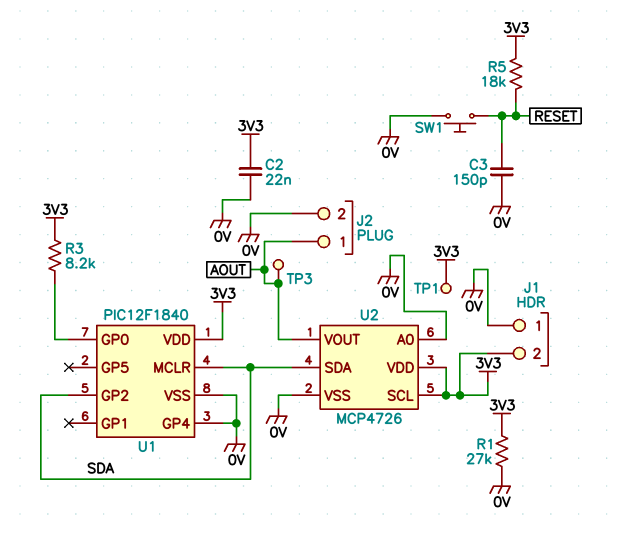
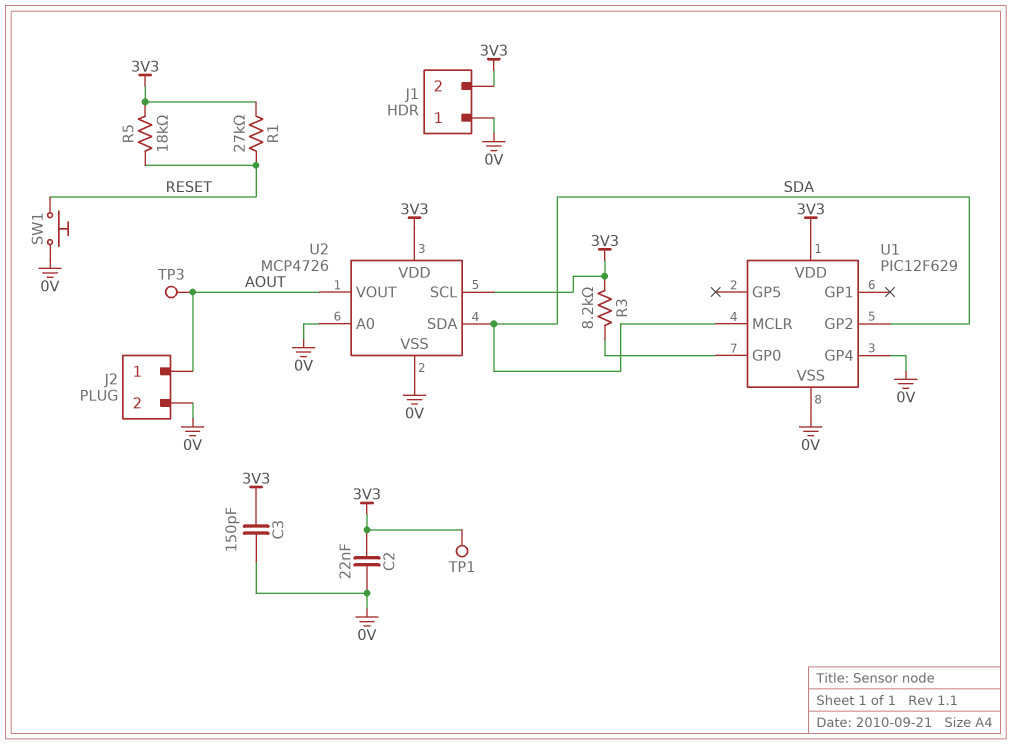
C3: 150pF (0V, RESET) -> 150pF (0V, 3V3)
R1: 27k (0V, 3V3) -> 27k (3V3, RESET)
U1: PIC12F1840 -> PIC12F629

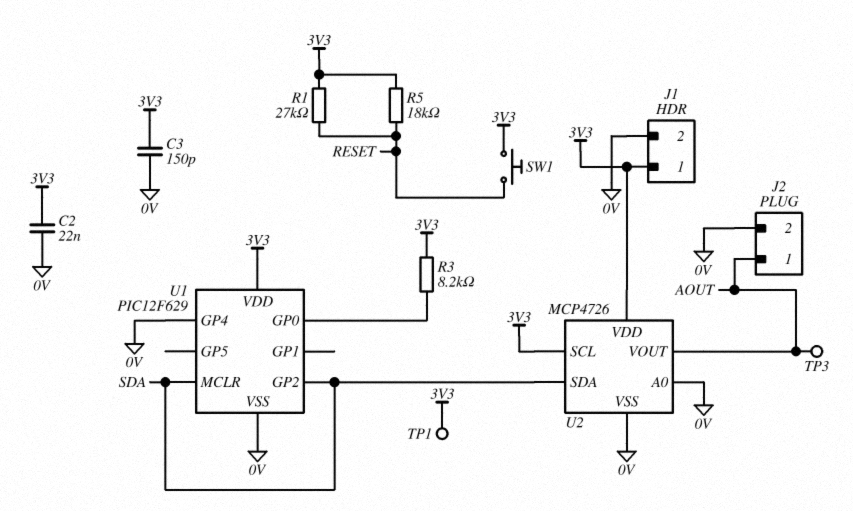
J1 pin 1: 0V -> 3V3
J1 pin 2: 3V3 -> 0V
SW1: button (0V, RESET) -> button (3V3, RESET)

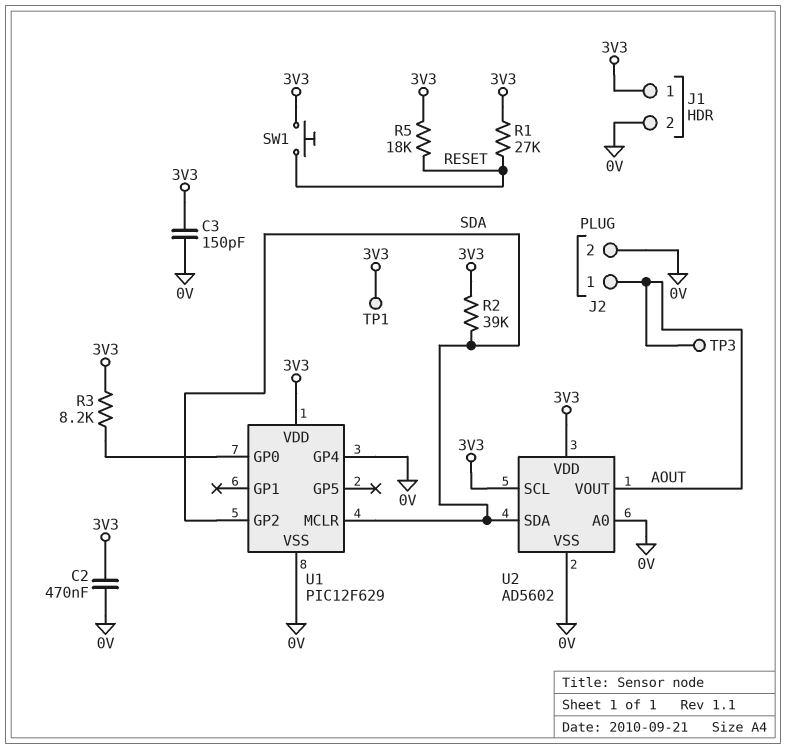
C2: 22nF (0V, 3V3) -> 470nF (0V, 3V3)
R2: none -> 39k (3V3, SDA)
U2: MCP4726 -> AD5602

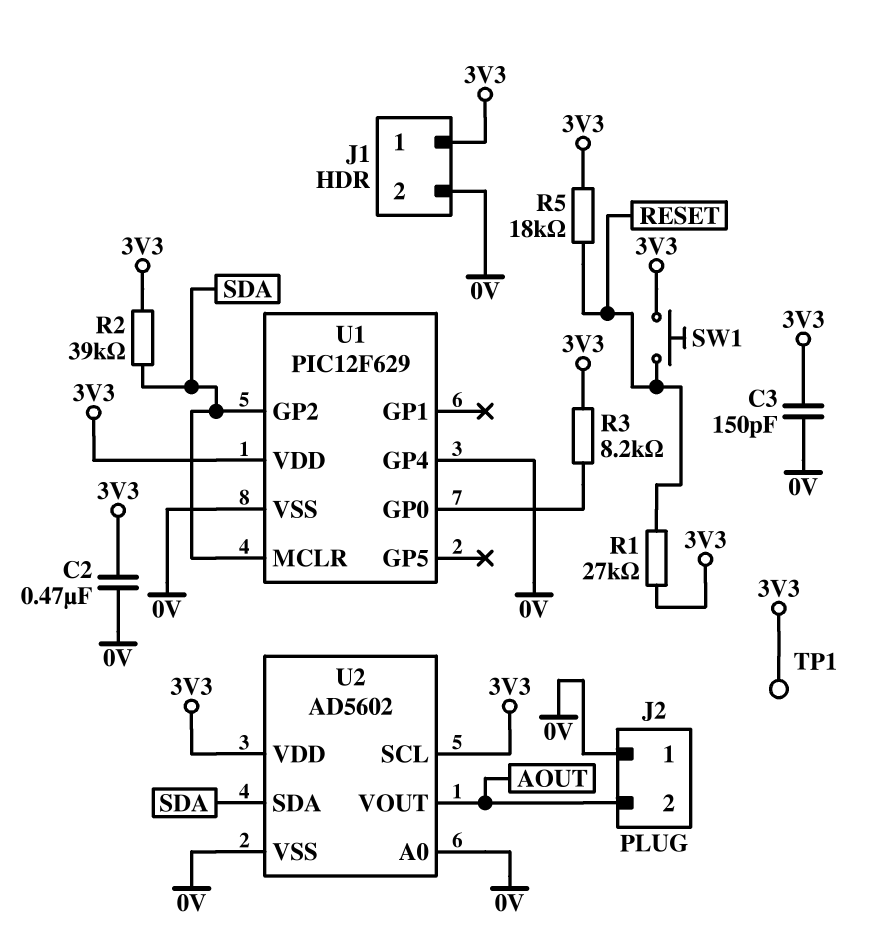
J2 pin 1: AOUT -> 0V
J2 pin 2: 0V -> AOUT
TP3: test point (AOUT) -> none

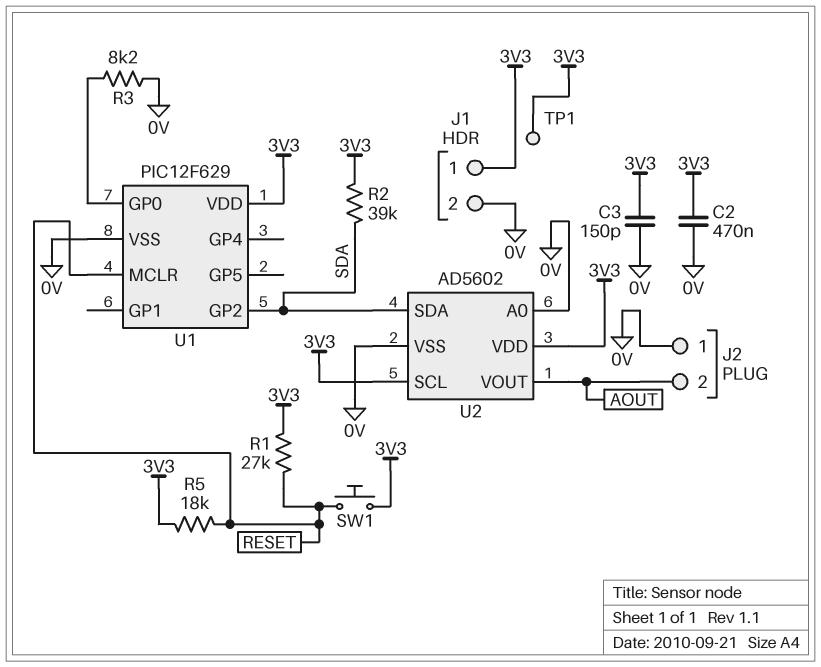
R3: 8.2k (3V3, U1/GP0) -> 8.2k (0V, U1/GP0)
U1 pin GP4: 0V -> none
U1 pin MCLR: SDA -> RESET

